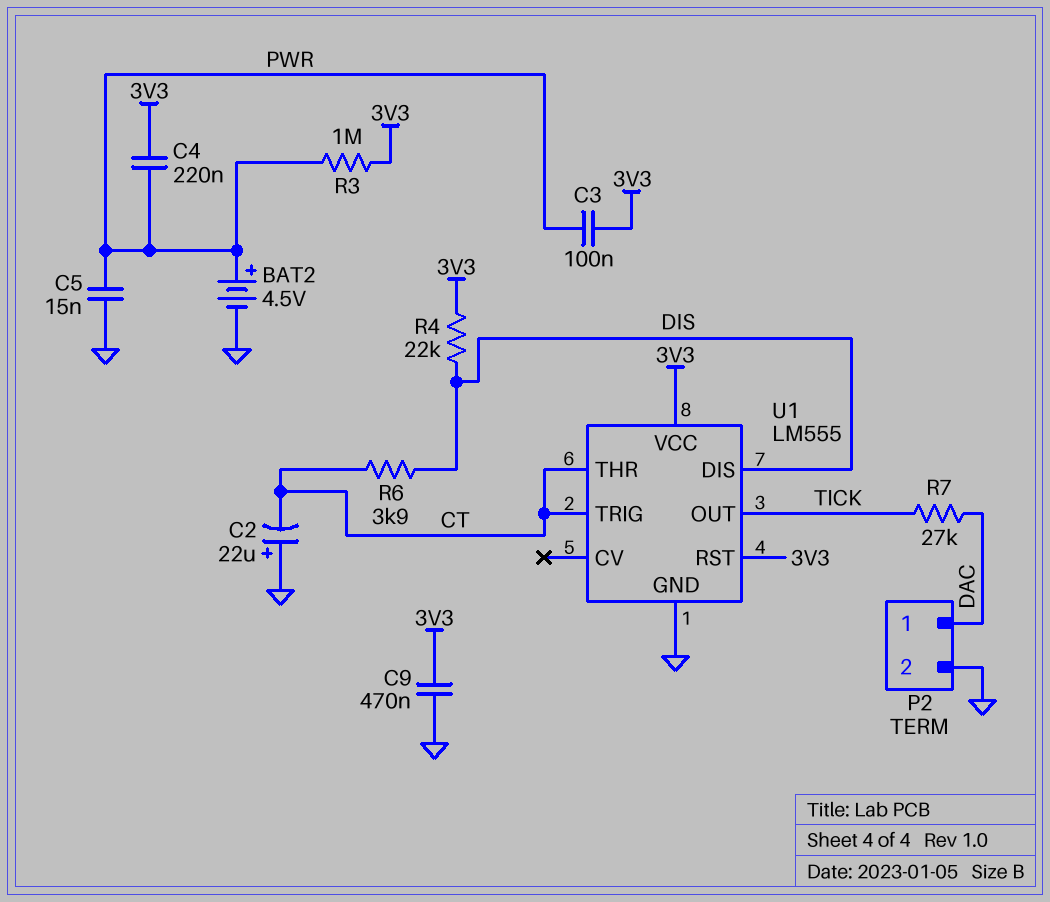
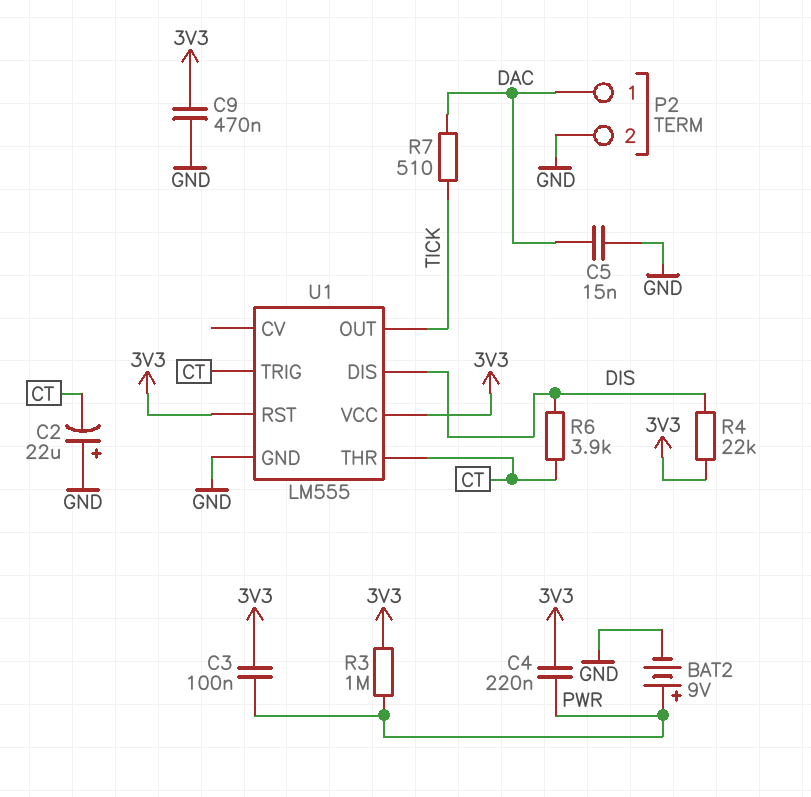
BAT2: 4.5V (plus PWR, minus GND) -> 9V (plus PWR, minus GND)
C5: 15nF (GND, PWR) -> 15nF (DAC, GND)
R7: 27k (DAC, TICK) -> 510 (DAC, TICK)

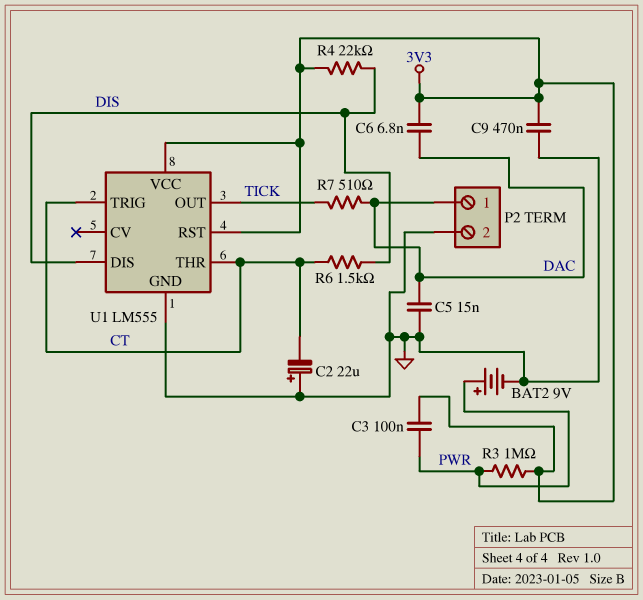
C4: 220nF (3V3, PWR) -> none
C6: none -> 6.8nF (3V3, DAC)
R6: 3.9k (CT, DIS) -> 1.5k (CT, DIS)

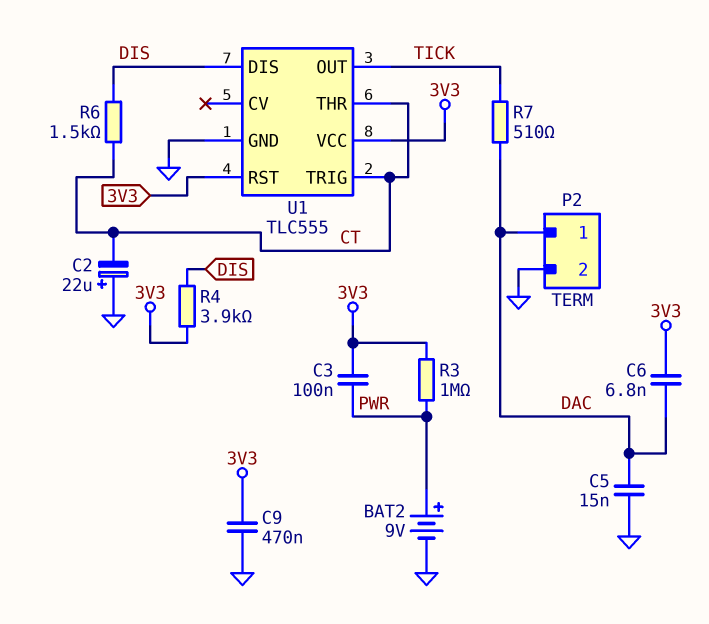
R4: 22k (3V3, DIS) -> 3.9k (3V3, DIS)
U1: LM555 -> TLC555

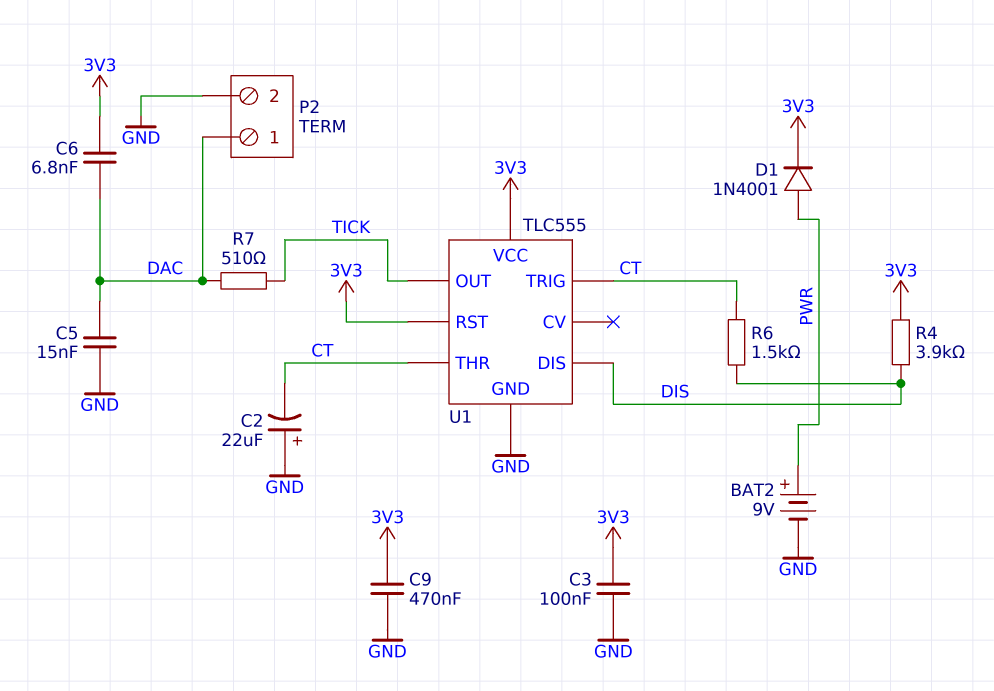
C3: 100nF (3V3, PWR) -> 100nF (3V3, GND)
D1: none -> diode 1N4001 (A PWR, K 3V3)
R3: 1M (3V3, PWR) -> none

